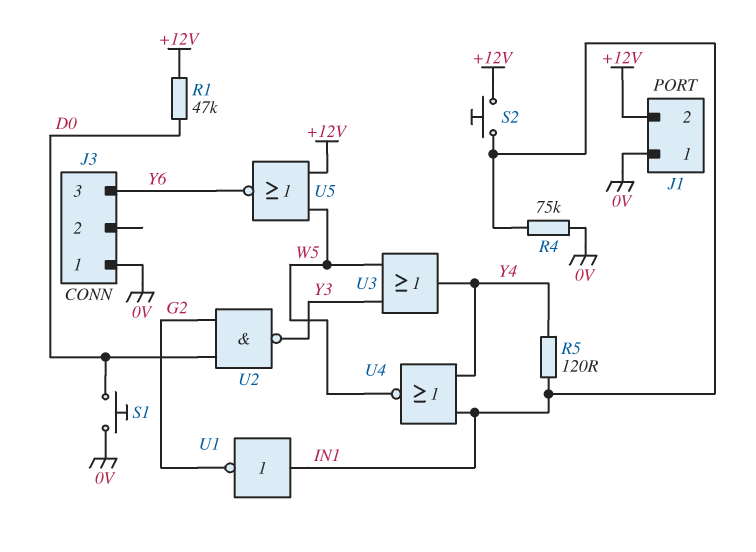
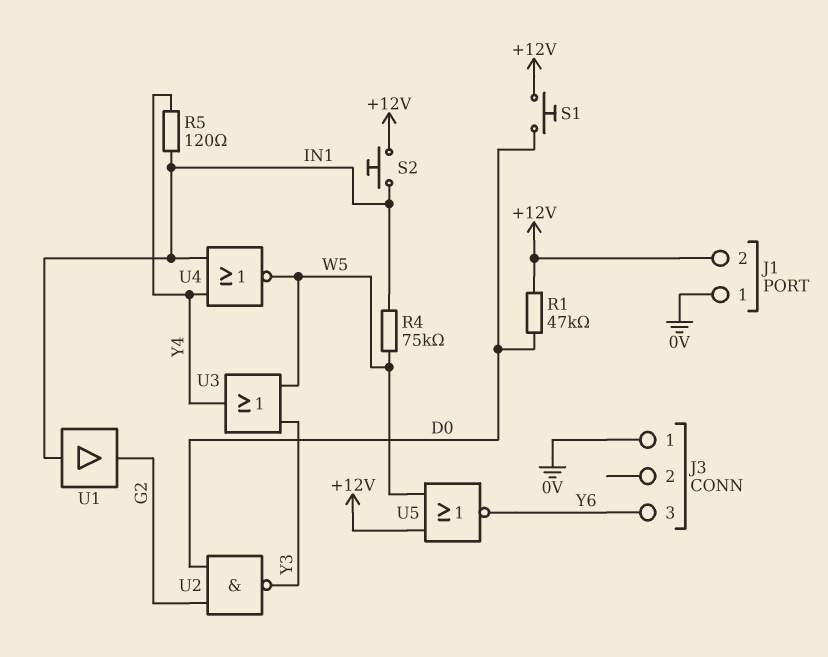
R4: 75k (0V, IN1) -> 75k (IN1, W5)
S1: button (0V, D0) -> button (+12V, D0)
U1: NOT (in IN1, out G2) -> buffer (in IN1, out G2)

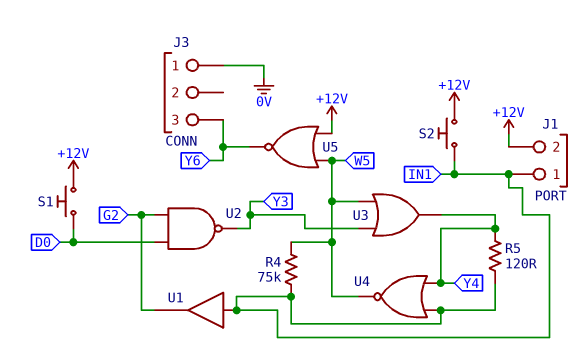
J1 pin 1: 0V -> IN1
R1: 47k (+12V, D0) -> none

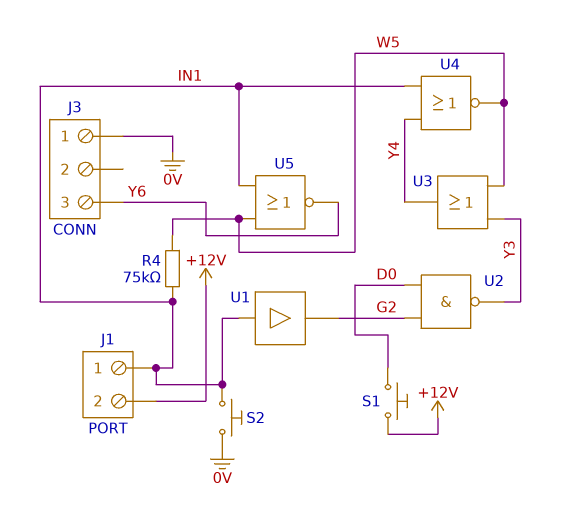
R5: 120 (IN1, Y4) -> none
S2: button (+12V, IN1) -> button (0V, IN1)
U5: NOR (in +12V, in W5, out Y6) -> NOR (in IN1, in W5, out Y6)

